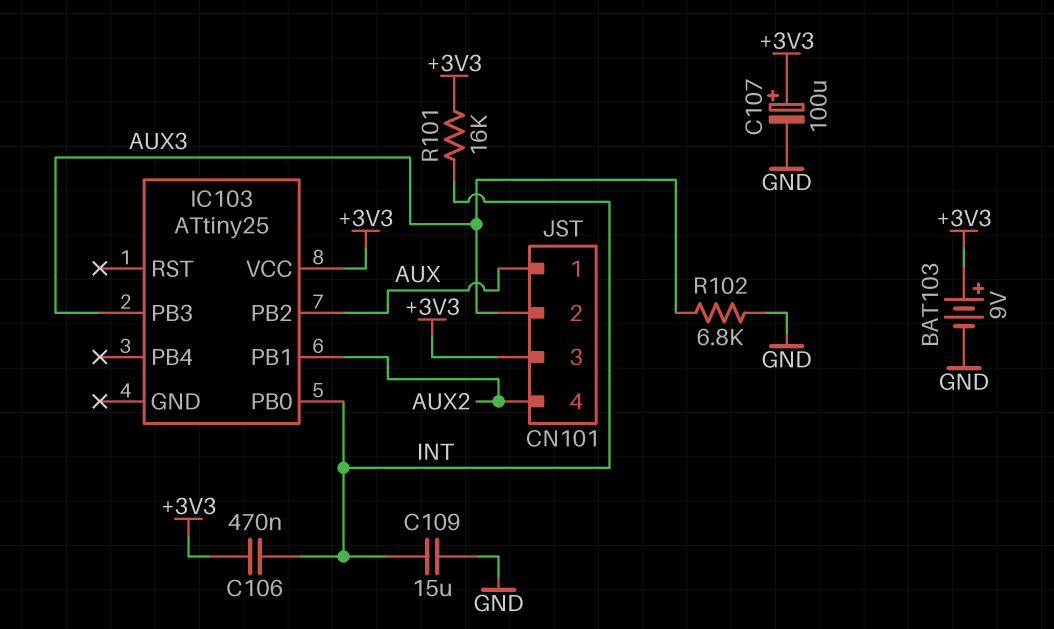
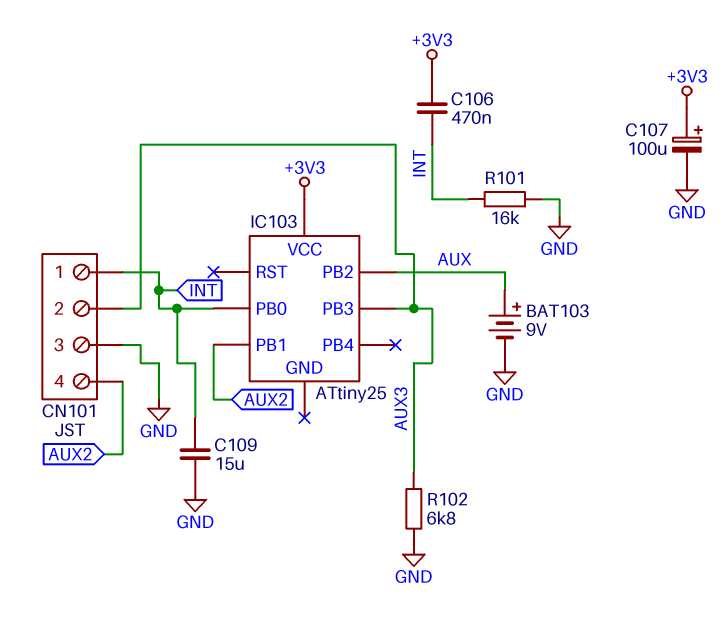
BAT103: 9V (plus +3V3, minus GND) -> 9V (plus AUX, minus GND)
CN101 pin 1: AUX -> INT
CN101 pin 3: +3V3 -> GND
R101: 16k (+3V3, INT) -> 16k (GND, INT)

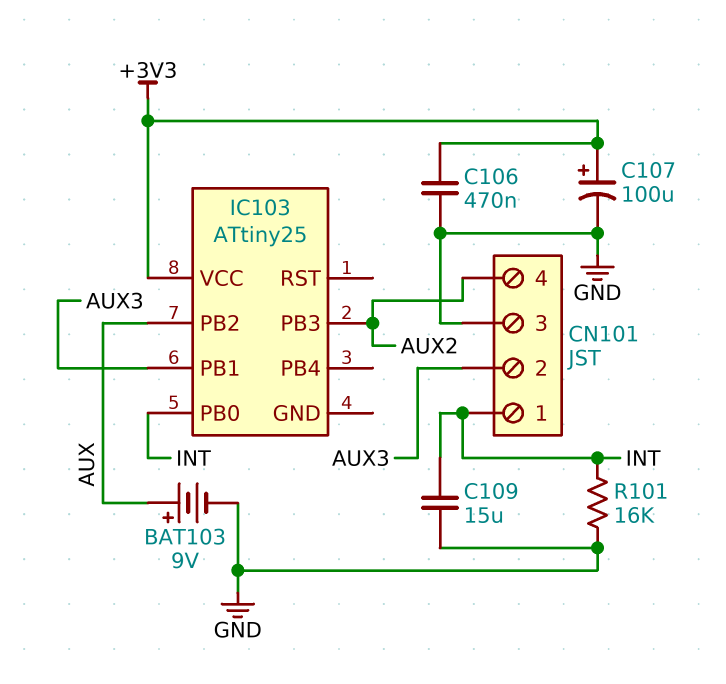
C106: 470nF (+3V3, INT) -> 470nF (+3V3, GND)
IC103 pin PB1: AUX2 -> AUX3
IC103 pin PB3: AUX3 -> AUX2
R102: 6.8k (AUX3, GND) -> none

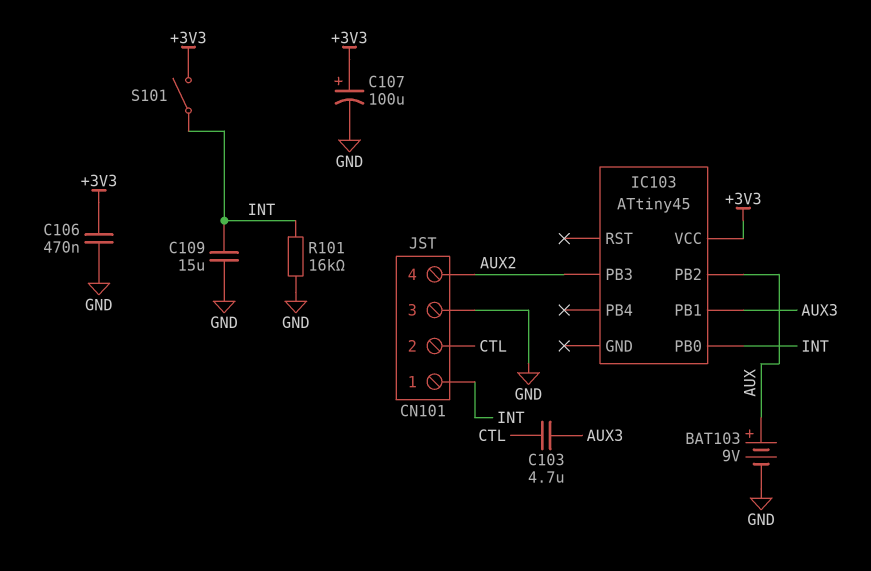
C103: none -> 4.7uF (AUX3, CTL)
CN101 pin 2: AUX3 -> CTL
IC103: ATtiny25 -> ATtiny45
S101: none -> switch (+3V3, INT)

